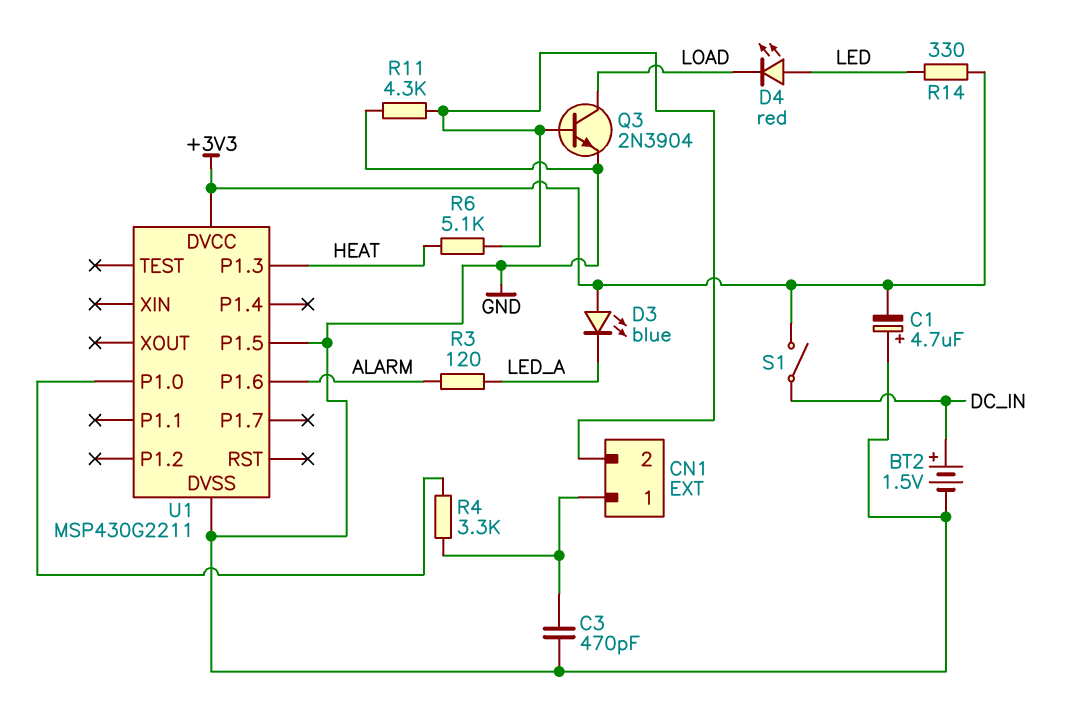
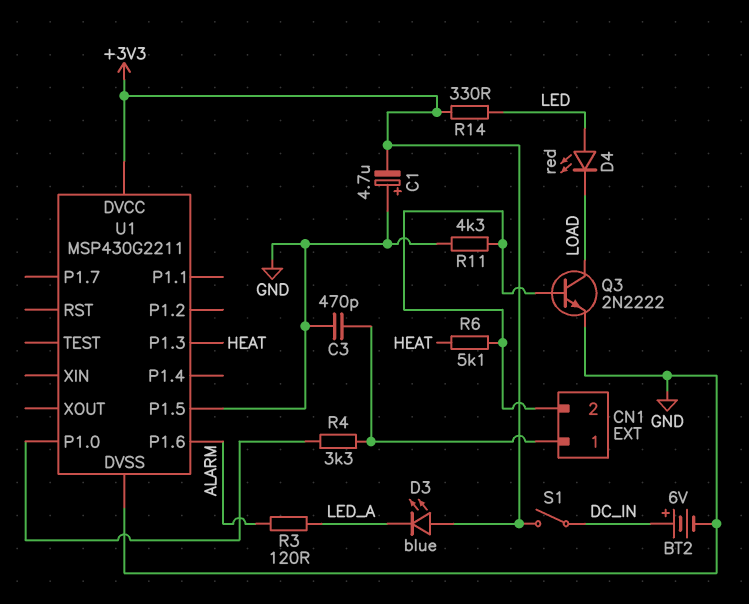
BT2: 1.5V (plus DC_IN, minus GND) -> 6V (plus DC_IN, minus GND)
Q3: NPN 2N3904 (B CN1/2, C LOAD, E GND) -> NPN 2N2222 (B CN1/2, C LOAD, E GND)

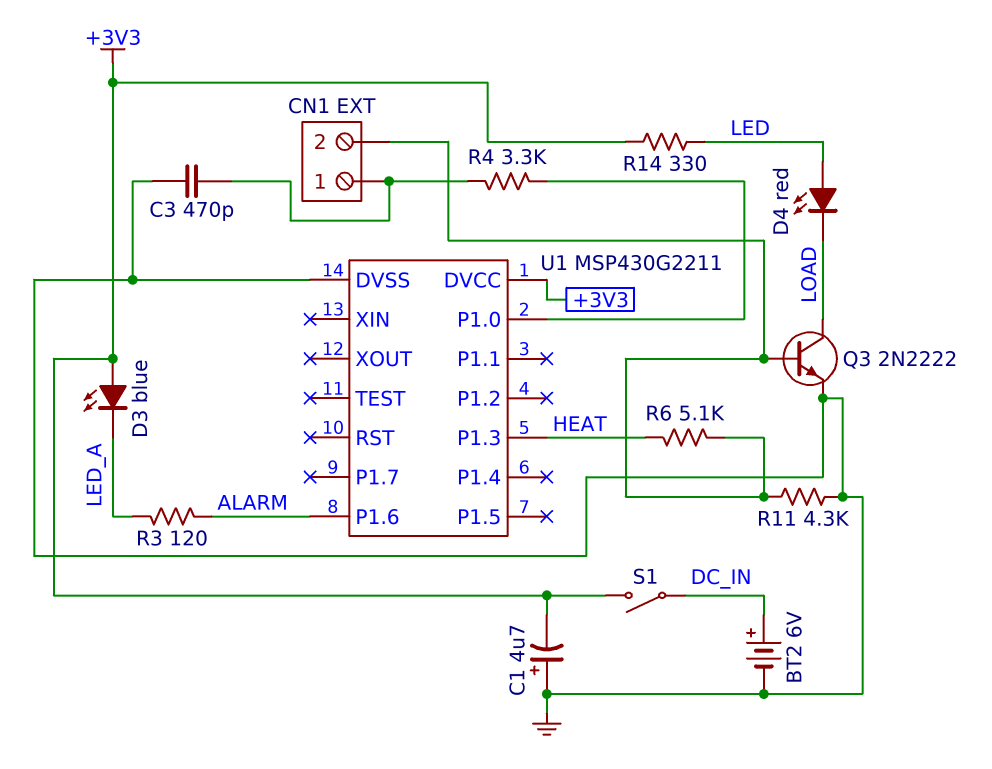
U1 pin P1.5: GND -> none

